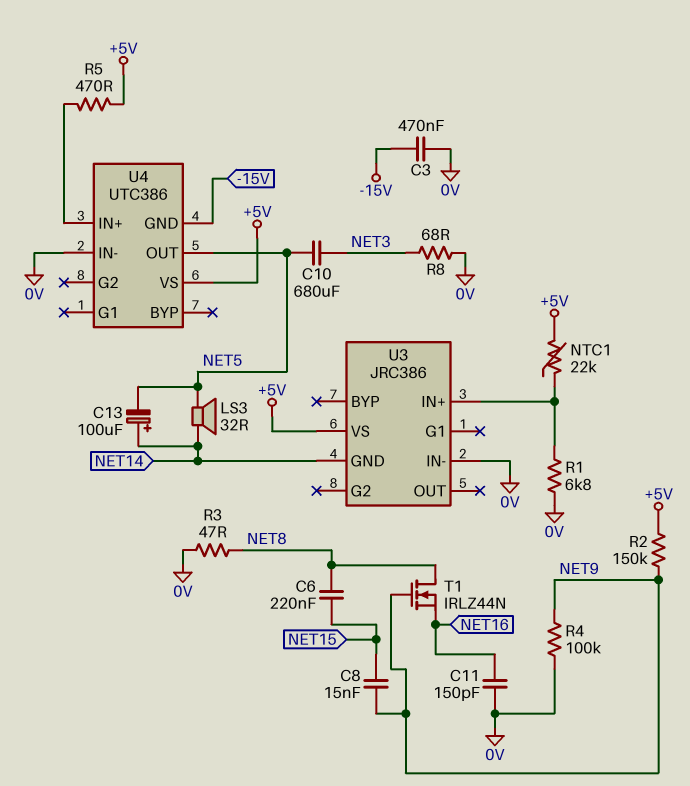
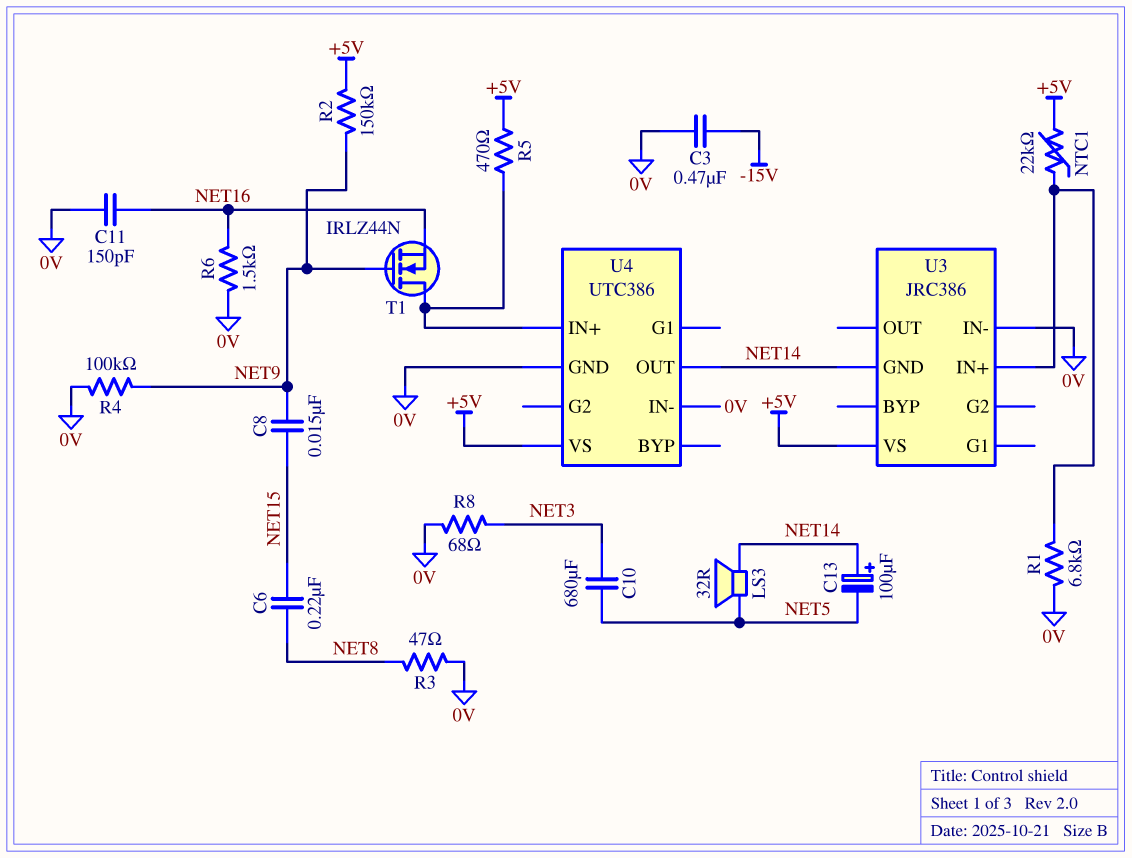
R6: none -> 1.5k (0V, NET16)
T1: NMOS IRLZ44N (G NET9, D NET8, S NET16) -> NMOS IRLZ44N (G NET9, D U4/IN+, S NET16)
U4 pin GND: -15V -> 0V
U4 pin OUT: NET5 -> NET14

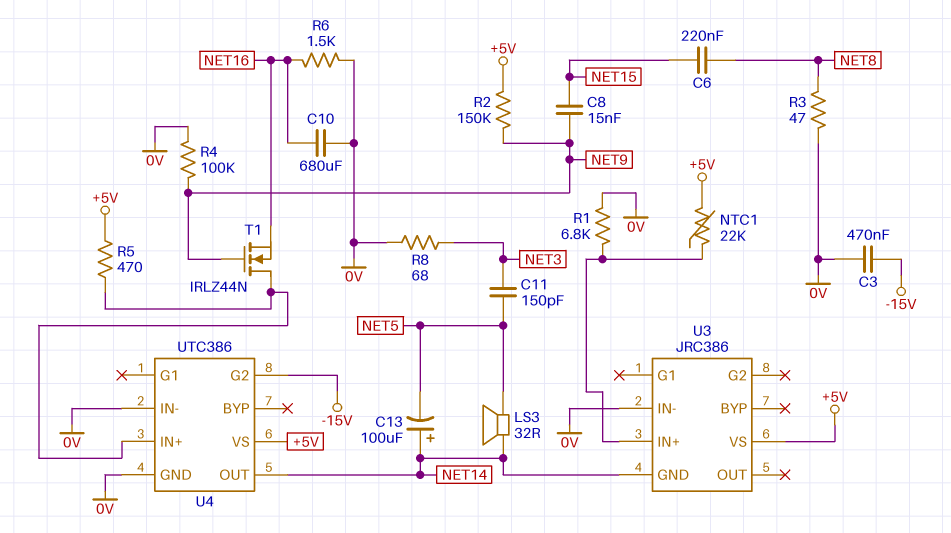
C10: 680uF (NET3, NET5) -> 680uF (0V, NET16)
C11: 150pF (0V, NET16) -> 150pF (NET3, NET5)
U4 pin G2: none -> -15V

